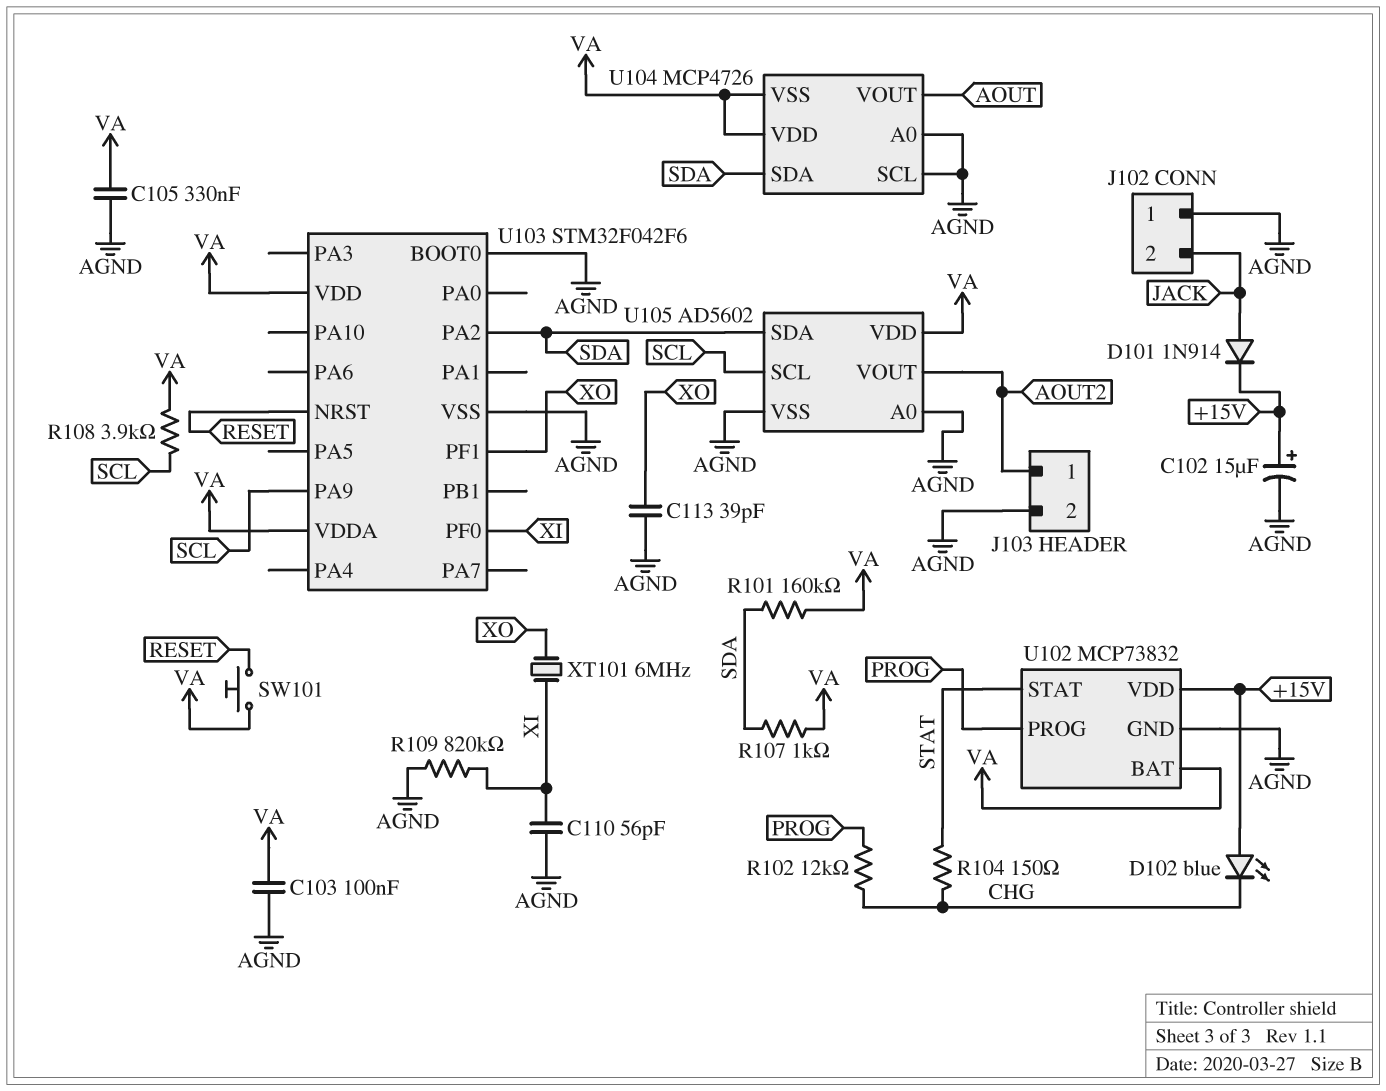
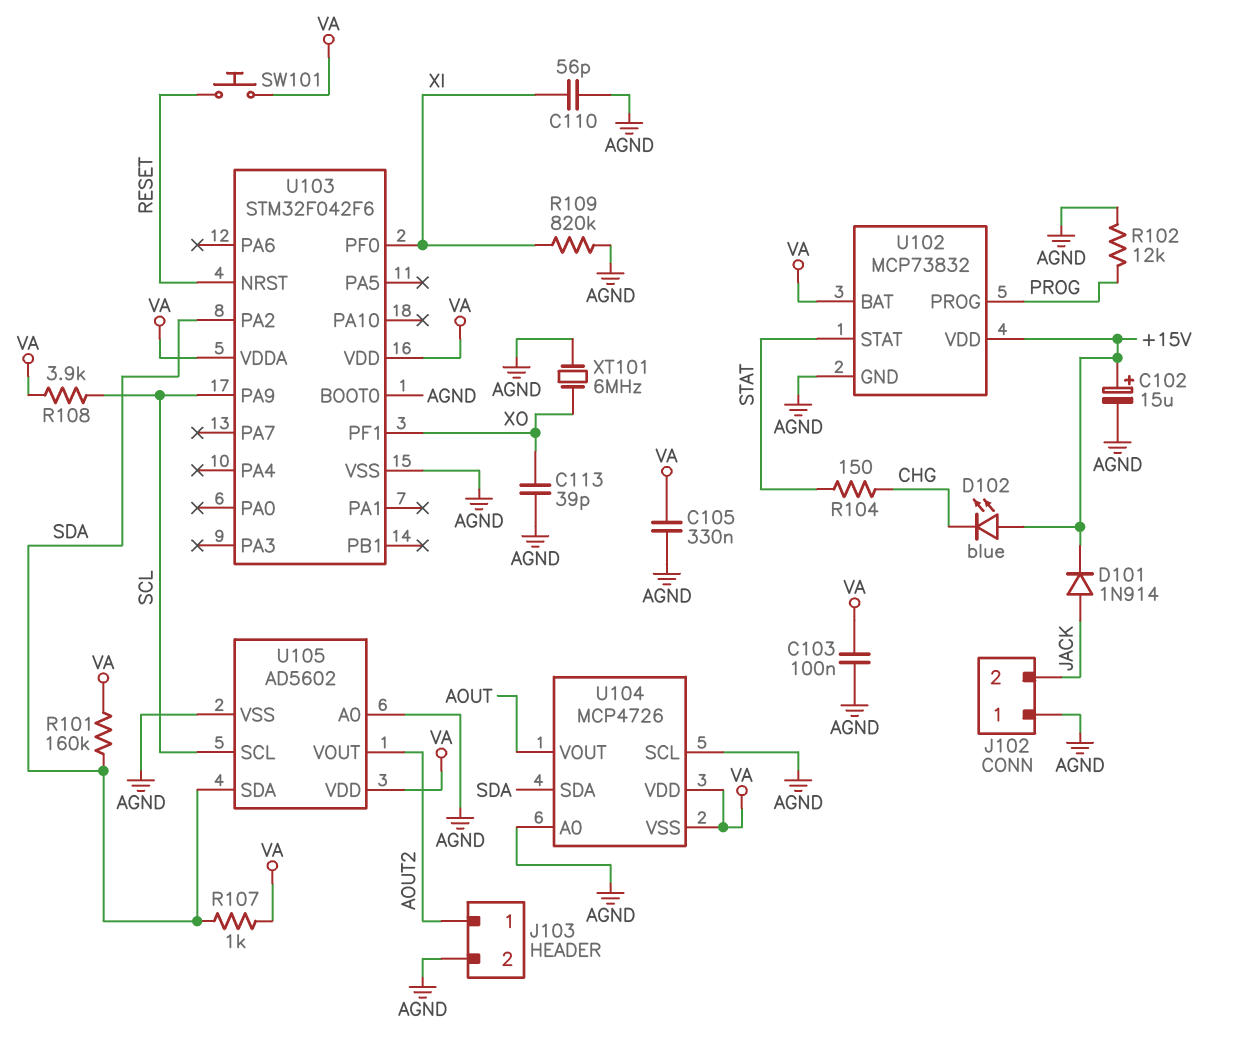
R102: 12k (CHG, PROG) -> 12k (AGND, PROG)
XT101: 6MHz (XI, XO) -> 6MHz (AGND, XO)

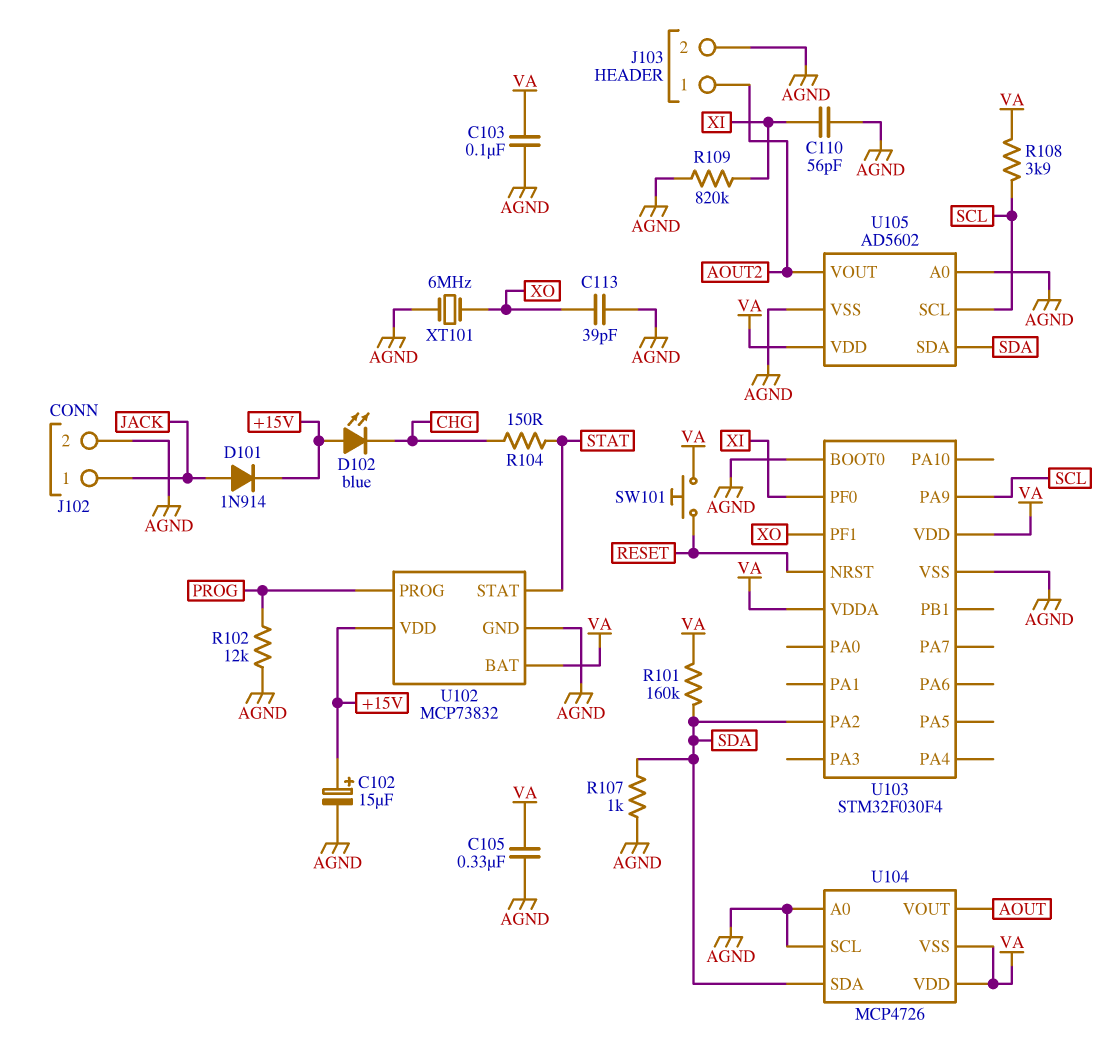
J102 pin 1: AGND -> JACK
J102 pin 2: JACK -> AGND
R107: 1k (SDA, VA) -> 1k (AGND, SDA)
U103: STM32F042F6 -> STM32F030F4

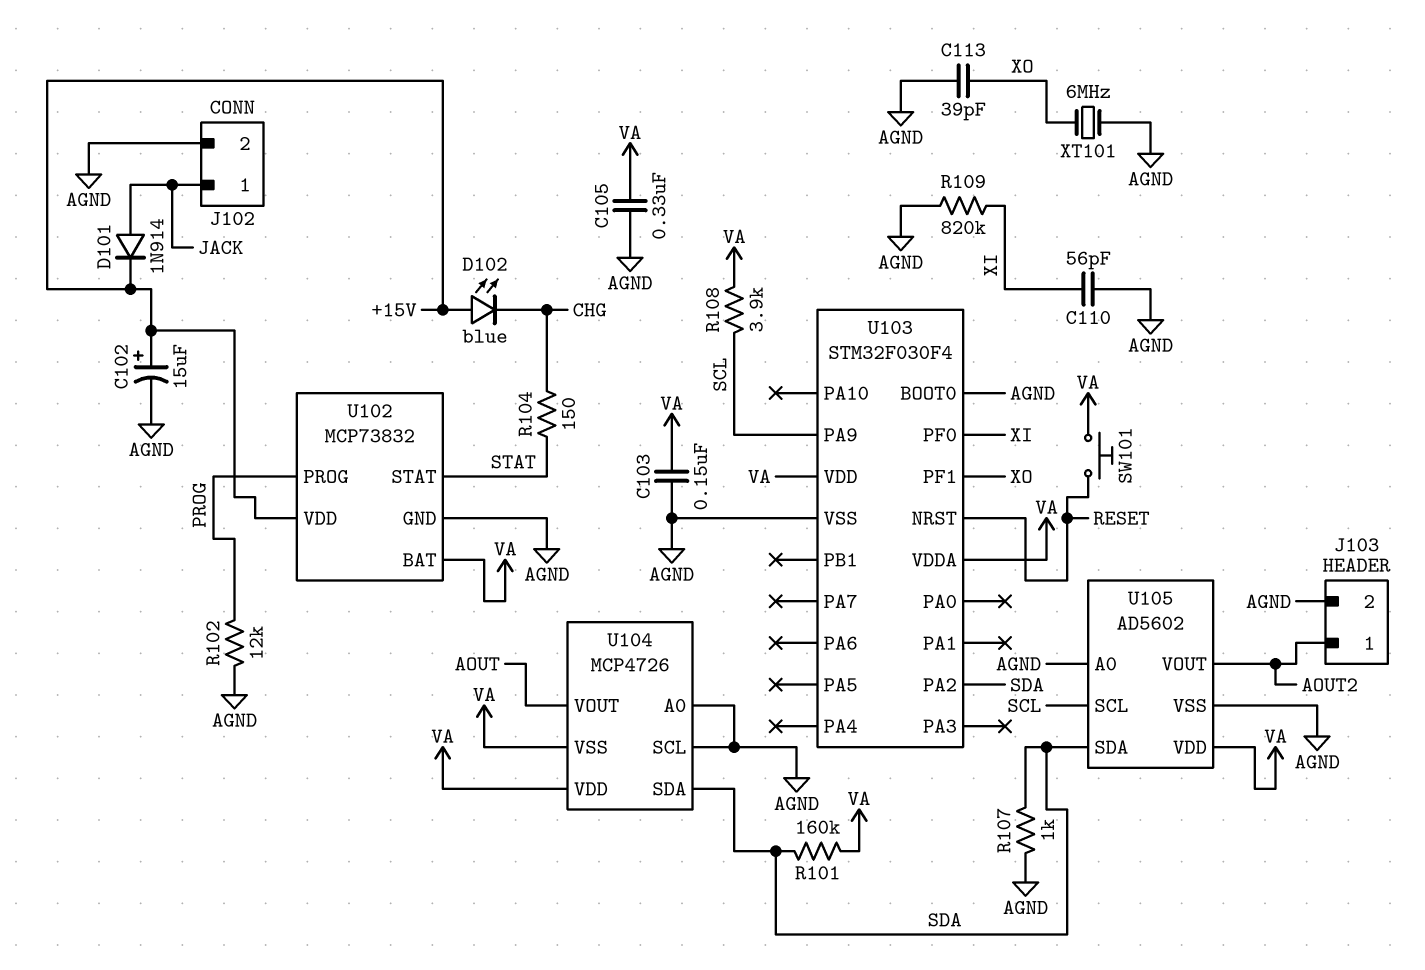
C103: 100nF (AGND, VA) -> 150nF (AGND, VA)

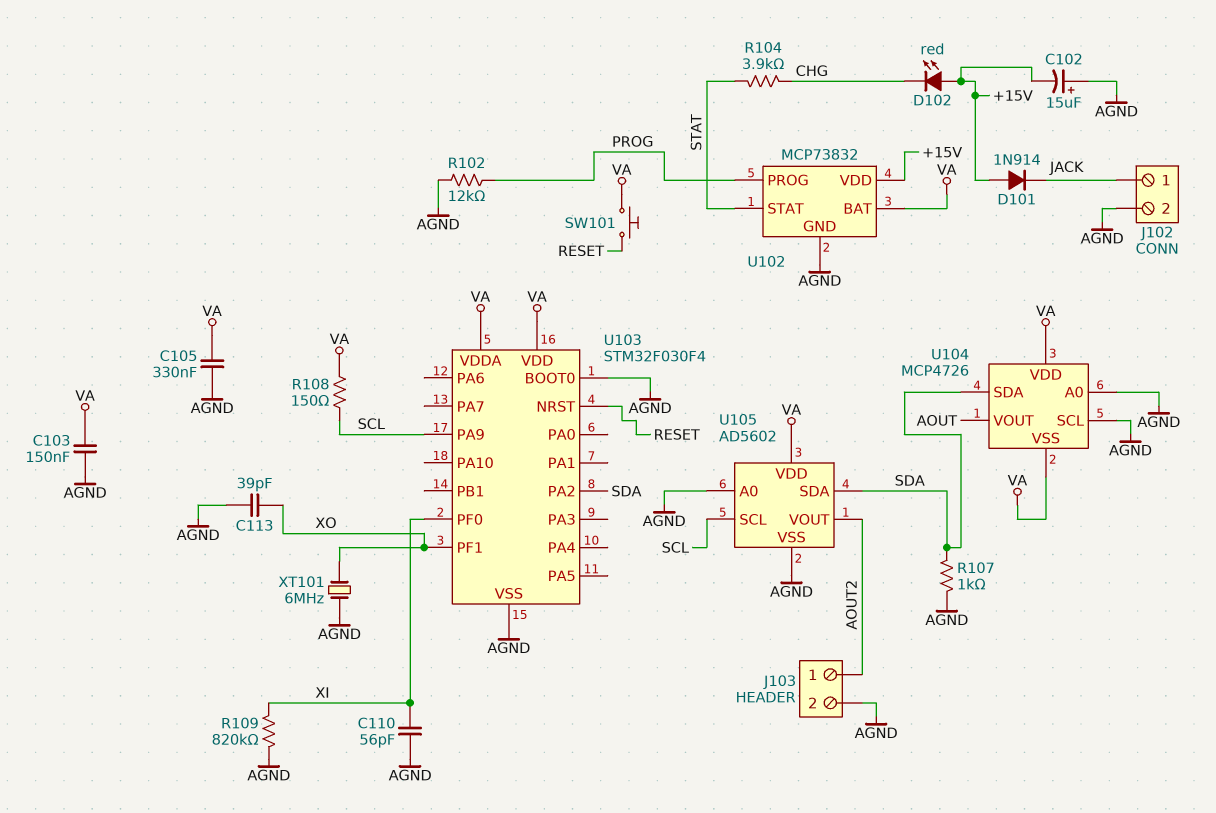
C102: 15uF (plus +15V, minus AGND) -> 15uF (plus AGND, minus +15V)
D101: diode 1N914 (A JACK, K +15V) -> diode 1N914 (A +15V, K JACK)
D102: LED blue (A +15V, K CHG) -> LED red (A +15V, K CHG)
R101: 160k (SDA, VA) -> none
R104: 150 (CHG, STAT) -> 3.9k (CHG, STAT)
R108: 3.9k (SCL, VA) -> 150 (SCL, VA)

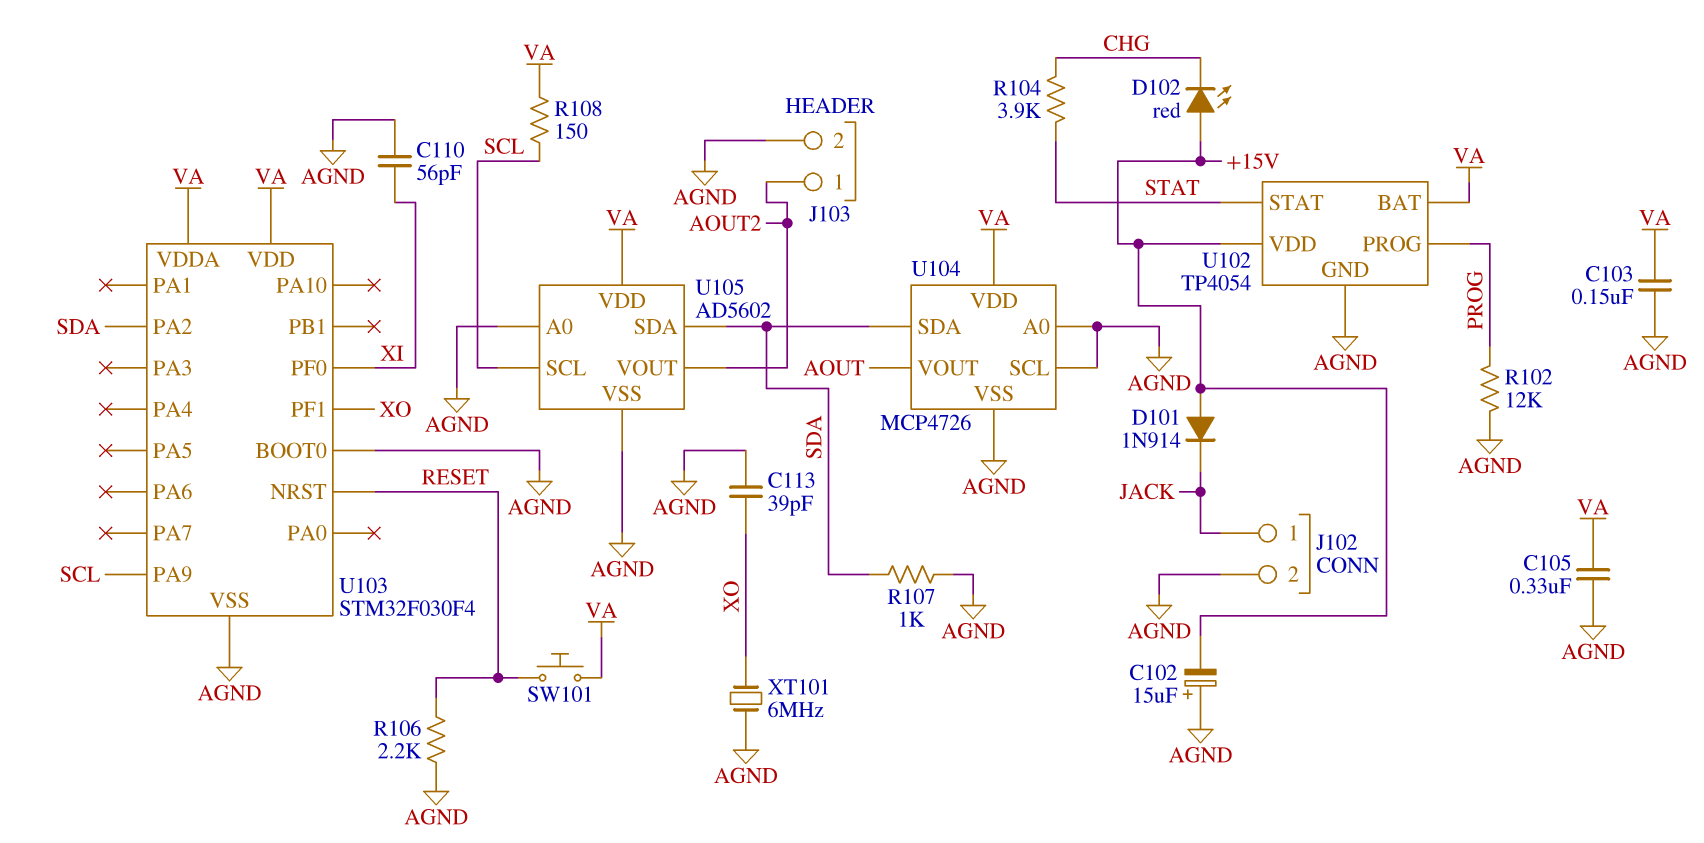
R106: none -> 2.2k (AGND, RESET)
R109: 820k (AGND, XI) -> none
U102: MCP73832 -> TP4054
U104 pin VSS: VA -> AGND

